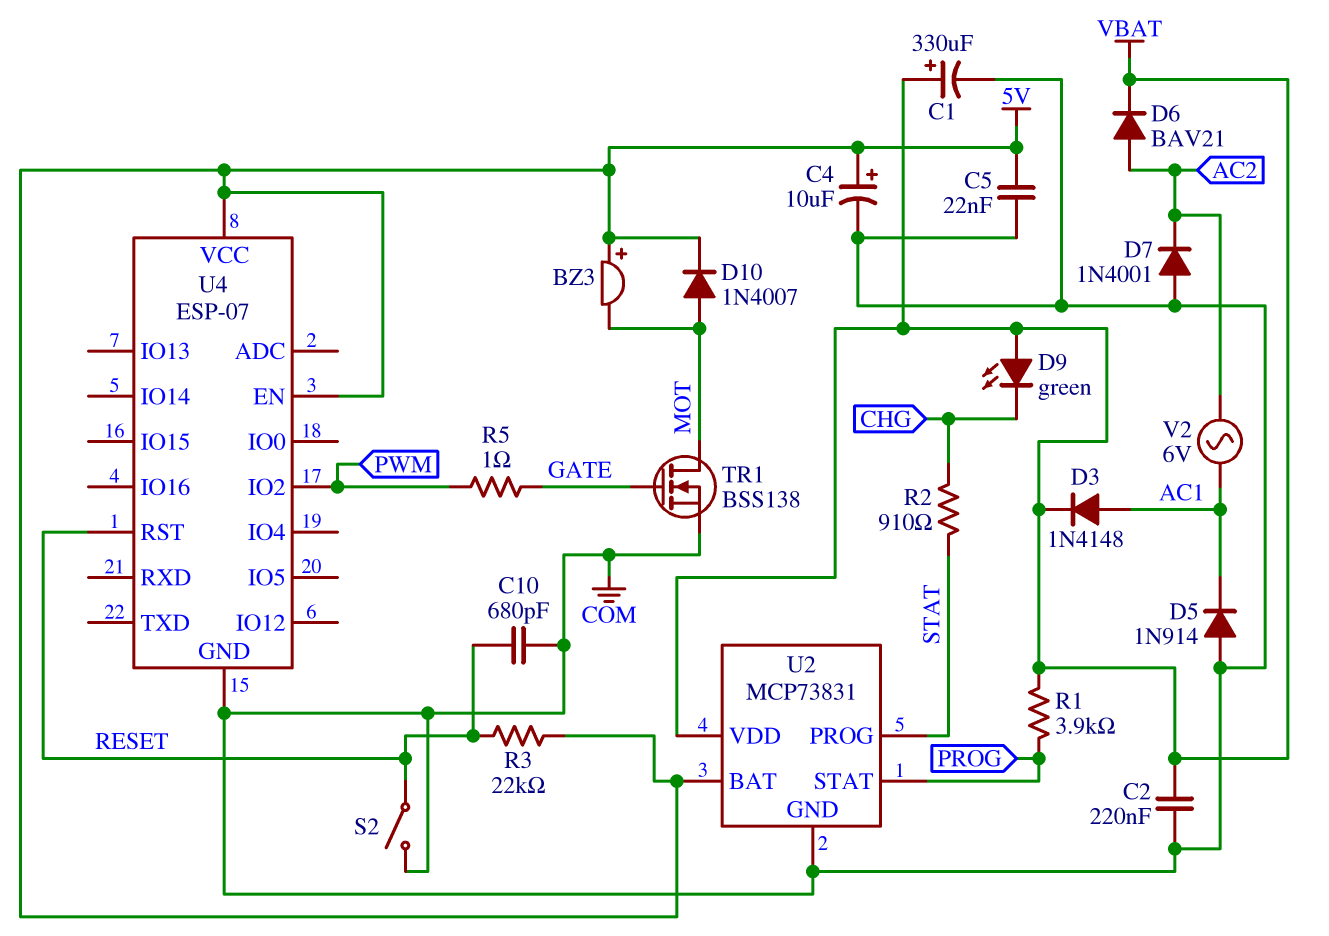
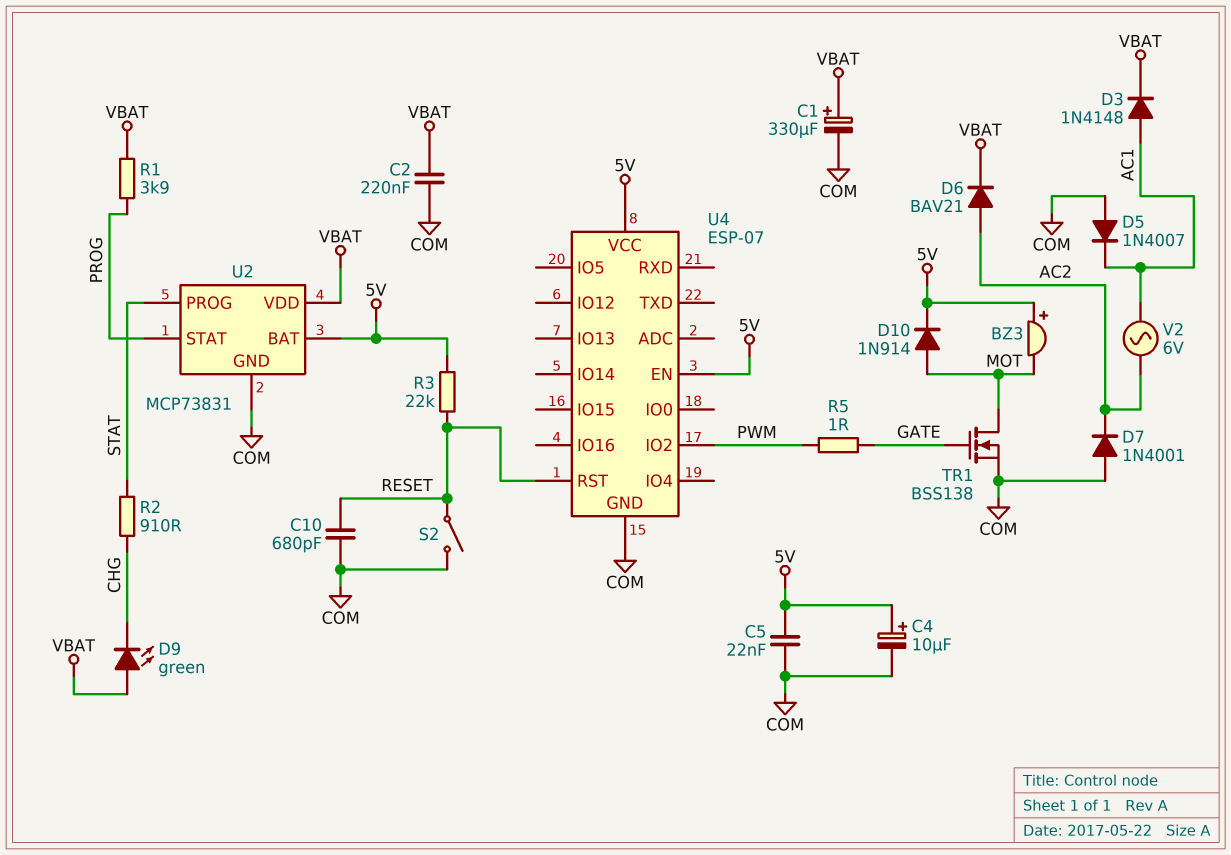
D5: diode 1N914 (A COM, K AC1) -> diode 1N4007 (A COM, K AC1)
D10: diode 1N4007 (A MOT, K 5V) -> diode 1N914 (A MOT, K 5V)

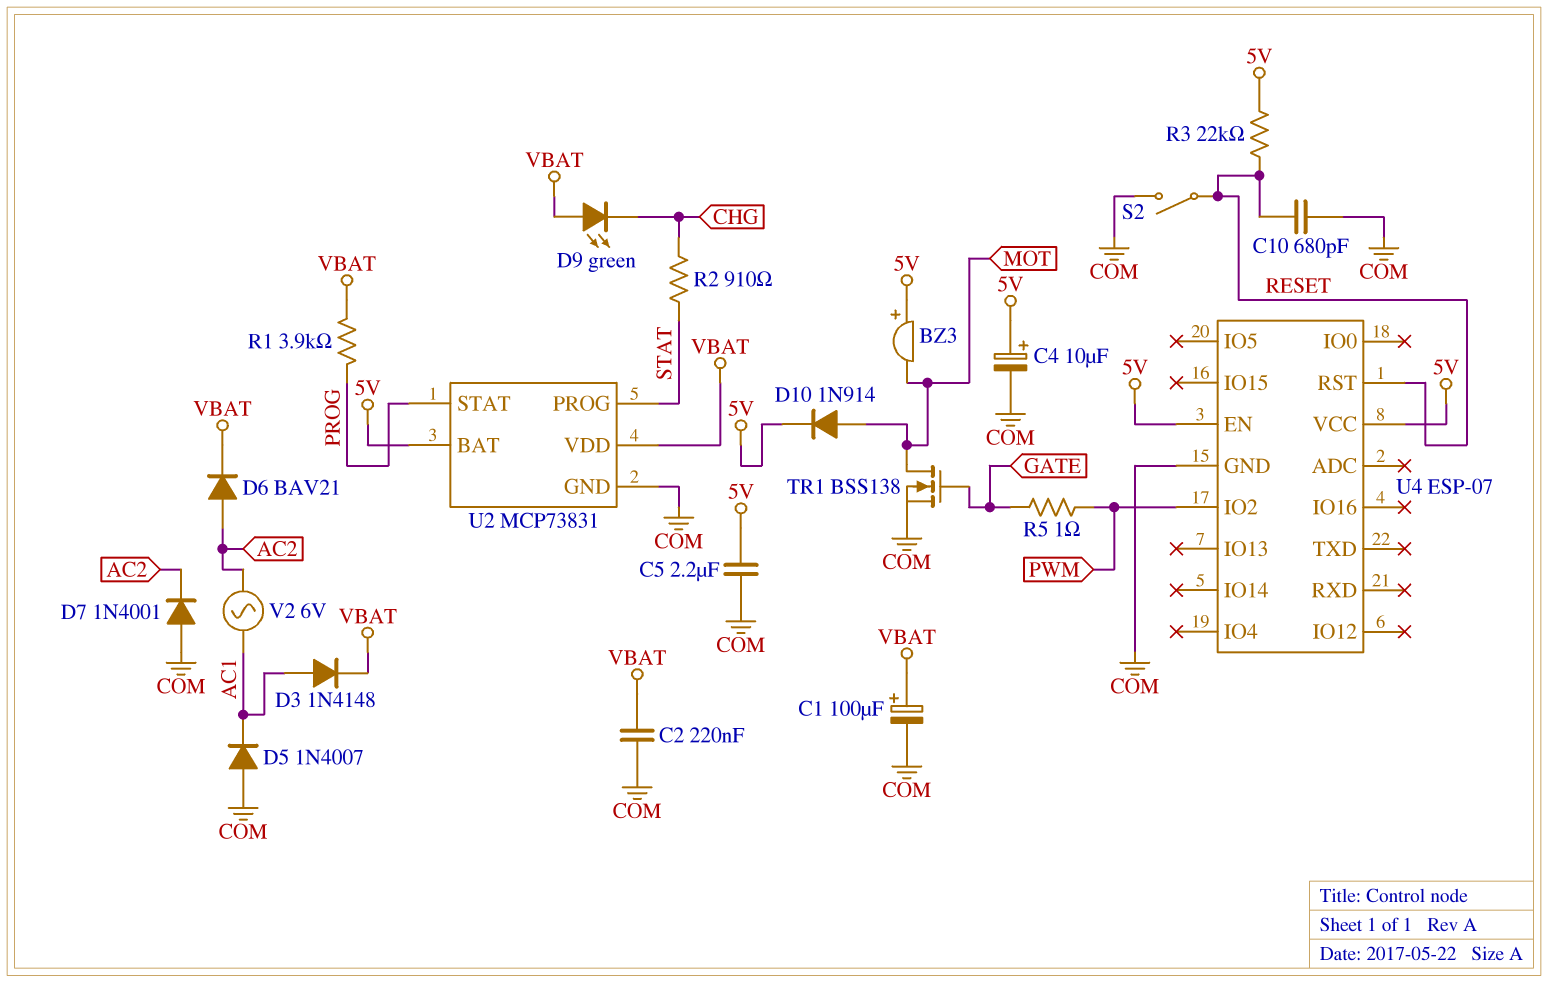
C1: 330uF (plus VBAT, minus COM) -> 100uF (plus VBAT, minus COM)
C5: 22nF (5V, COM) -> 2.2uF (5V, COM)

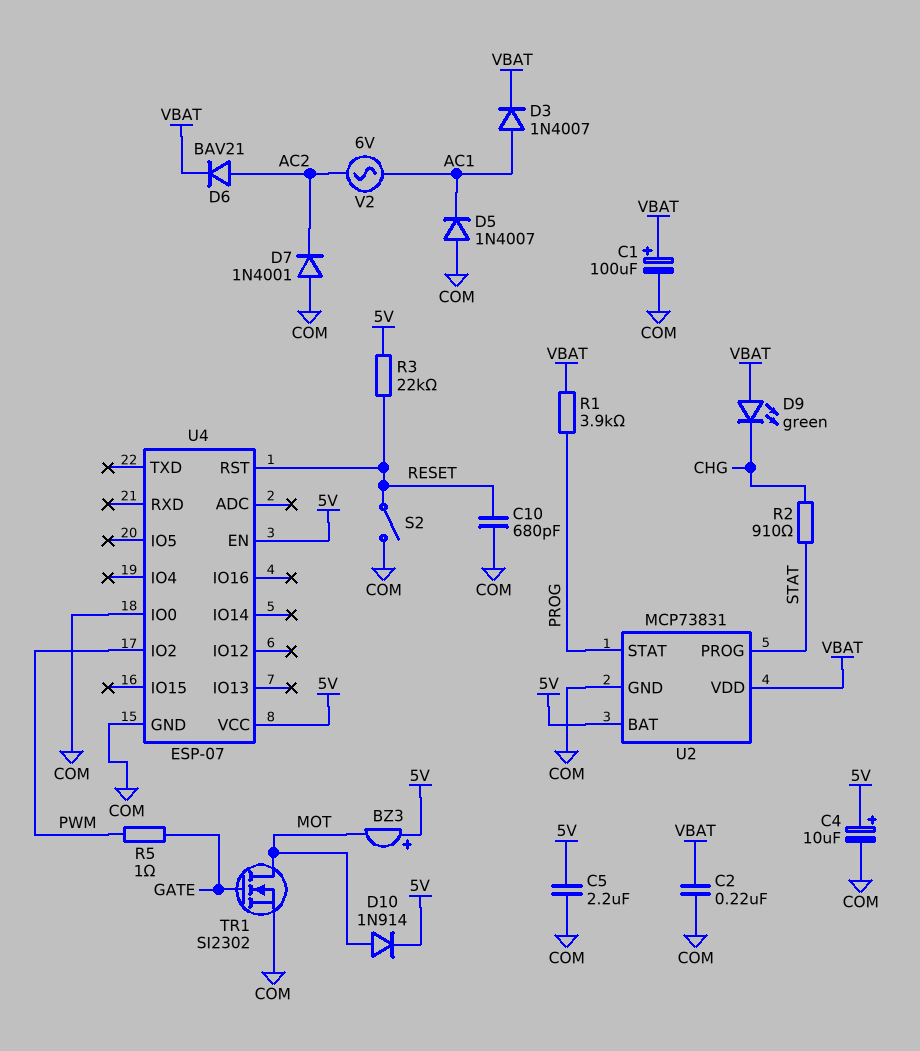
D3: diode 1N4148 (A AC1, K VBAT) -> diode 1N4007 (A AC1, K VBAT)
TR1: NMOS BSS138 (G GATE, D MOT, S COM) -> NMOS SI2302 (G GATE, D MOT, S COM)
U4 pin IO0: none -> COM

